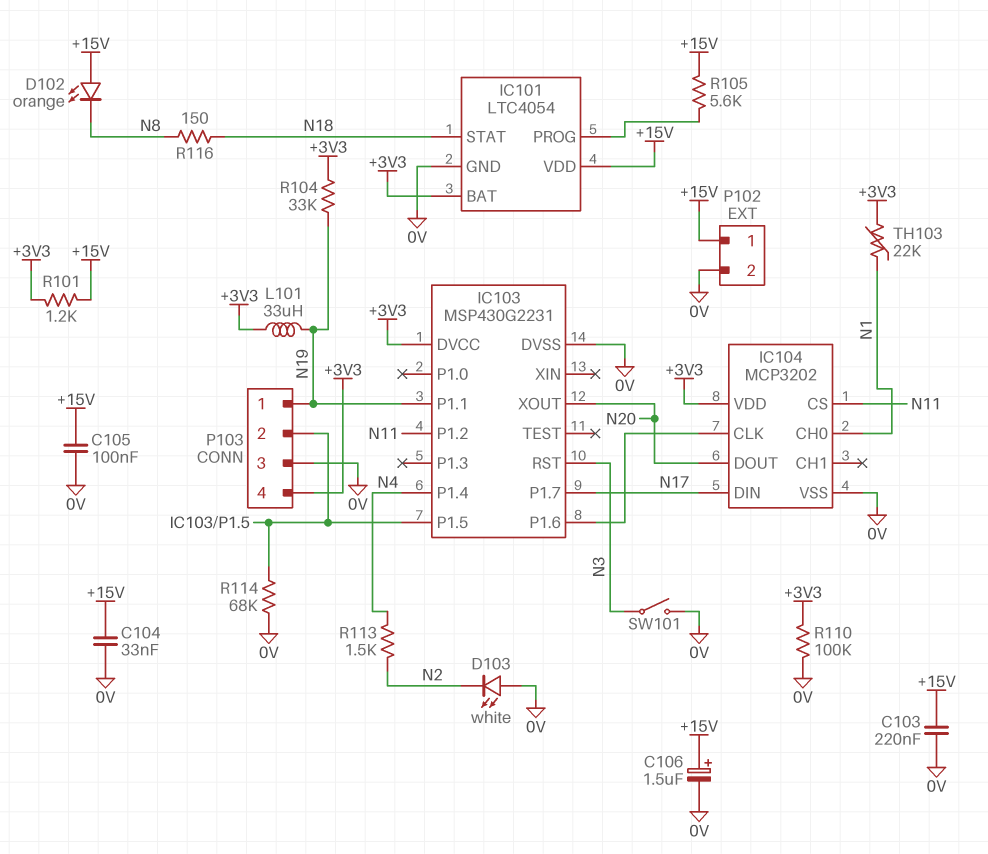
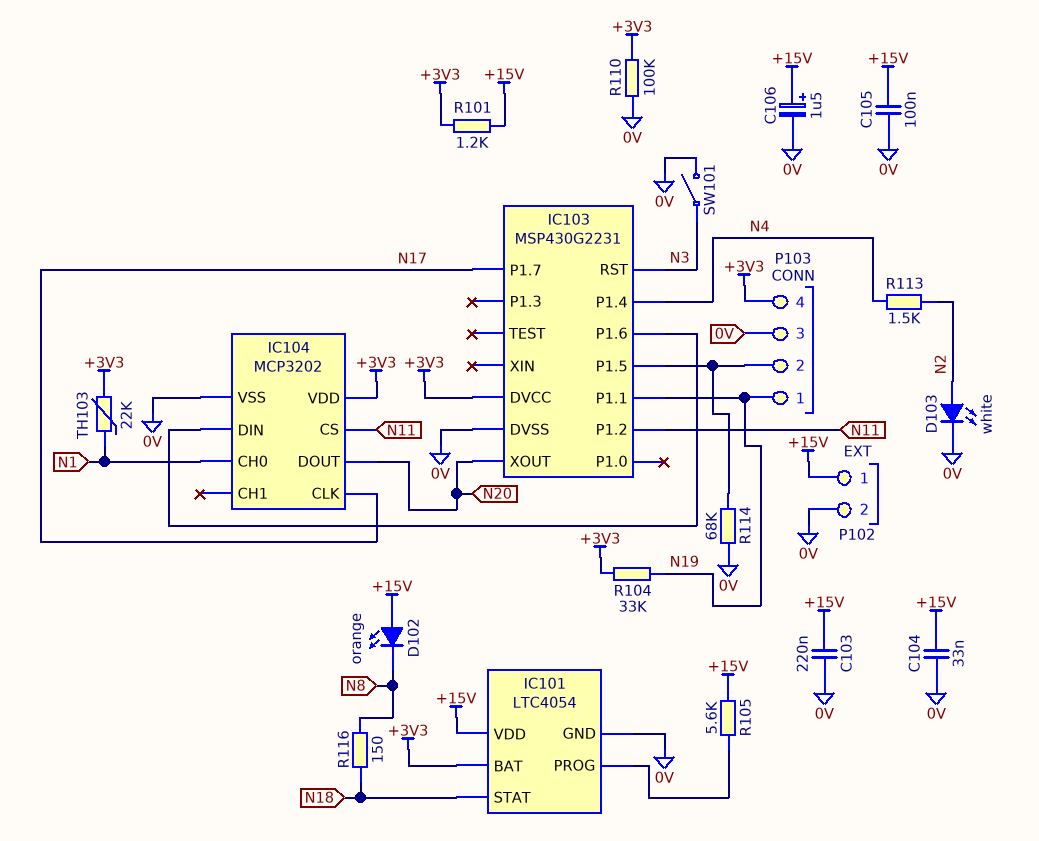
D103: LED white (A 0V, K N2) -> LED white (A N2, K 0V)
IC104 pin CLK: IC103/P1.6 -> N17
IC104 pin DIN: N17 -> IC103/P1.6
L101: 33uH (+3V3, N19) -> none

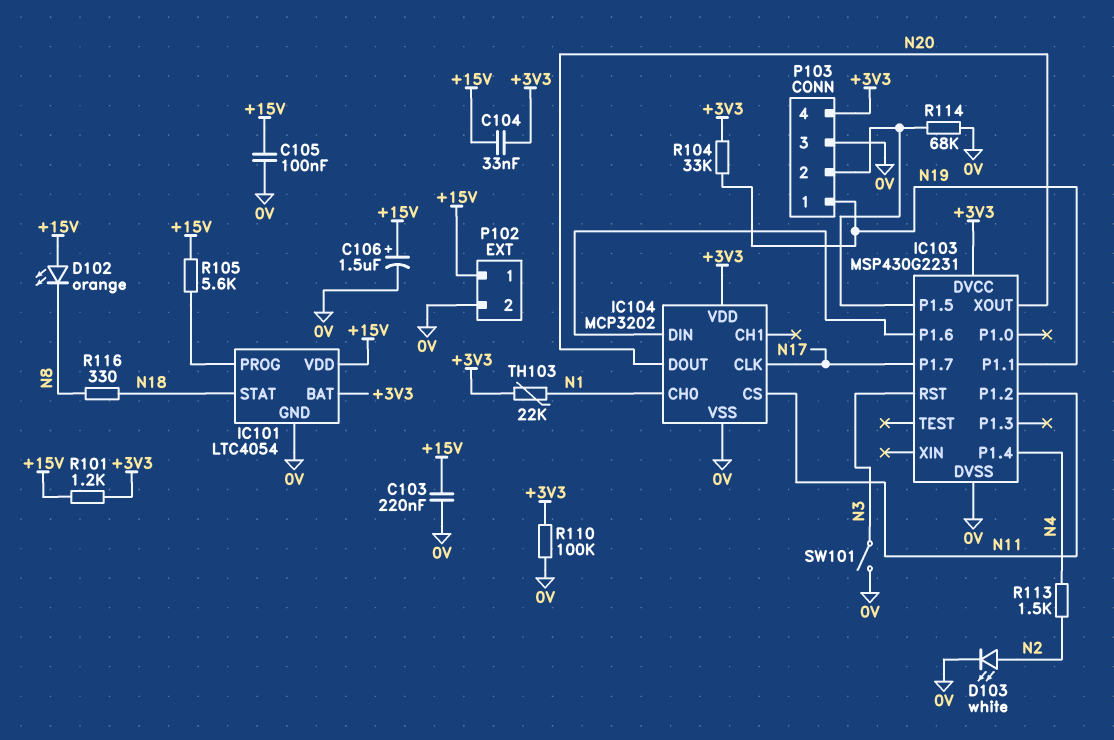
C104: 33nF (+15V, 0V) -> 33nF (+3V3, +15V)
R116: 150 (N8, N18) -> 330 (N8, N18)

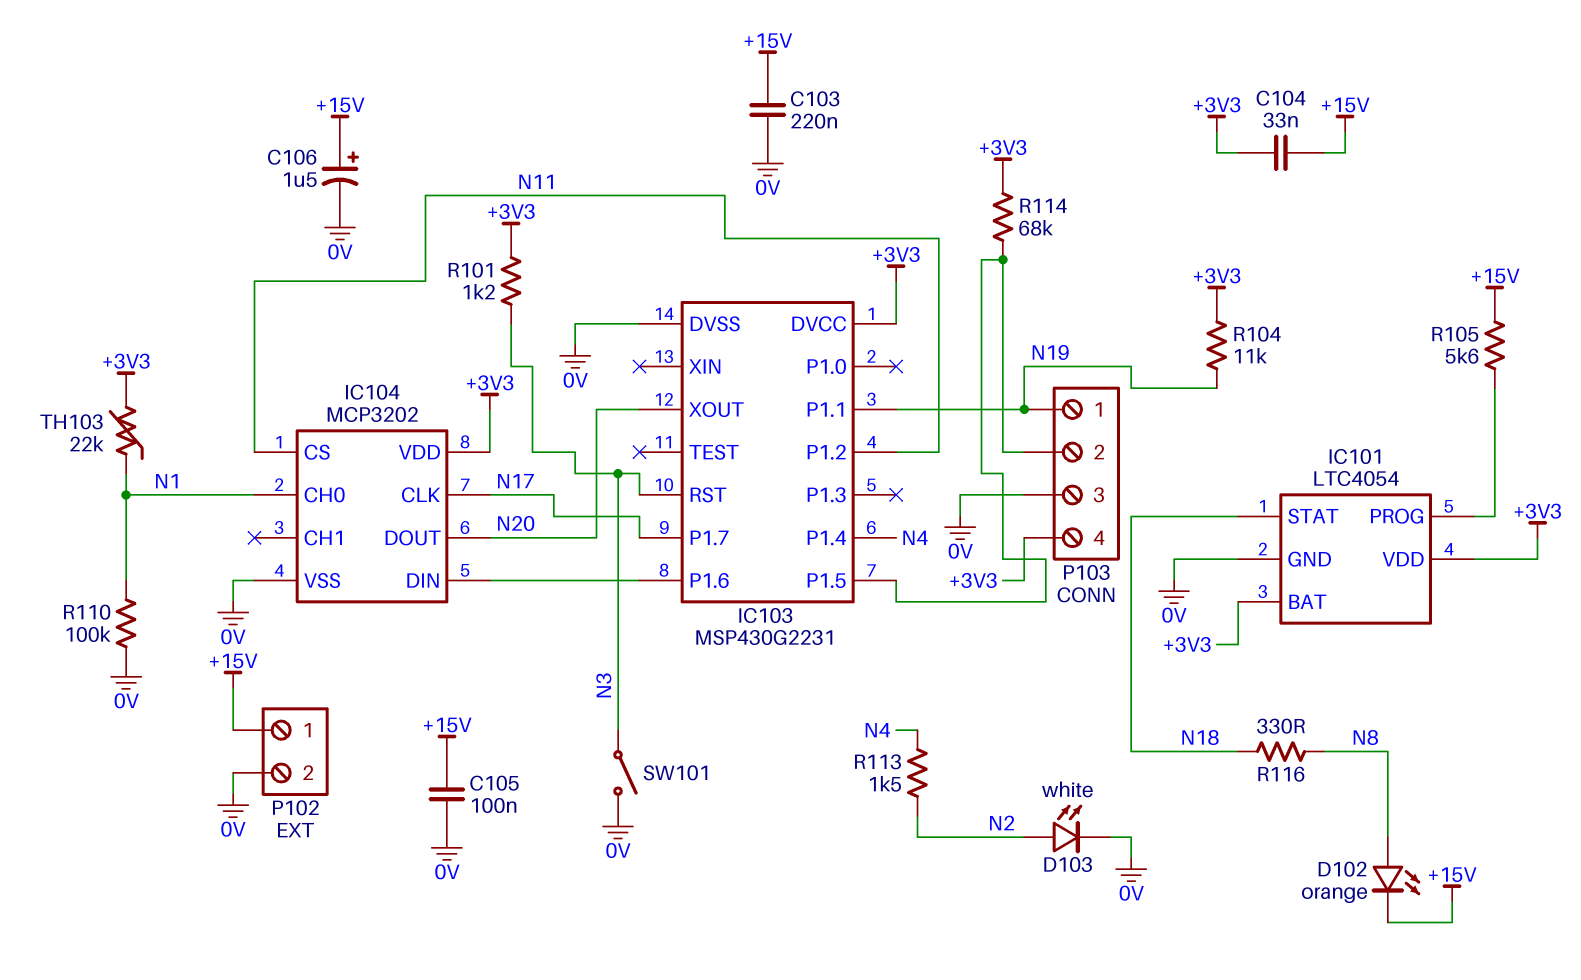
D102: LED orange (A +15V, K N8) -> LED orange (A N8, K +15V)
IC101 pin VDD: +15V -> +3V3
R101: 1.2k (+3V3, +15V) -> 1.2k (+3V3, N3)
R104: 33k (+3V3, N19) -> 11k (+3V3, N19)
R110: 100k (+3V3, 0V) -> 100k (0V, N1)
R114: 68k (0V, IC103/P1.5) -> 68k (+3V3, IC103/P1.5)

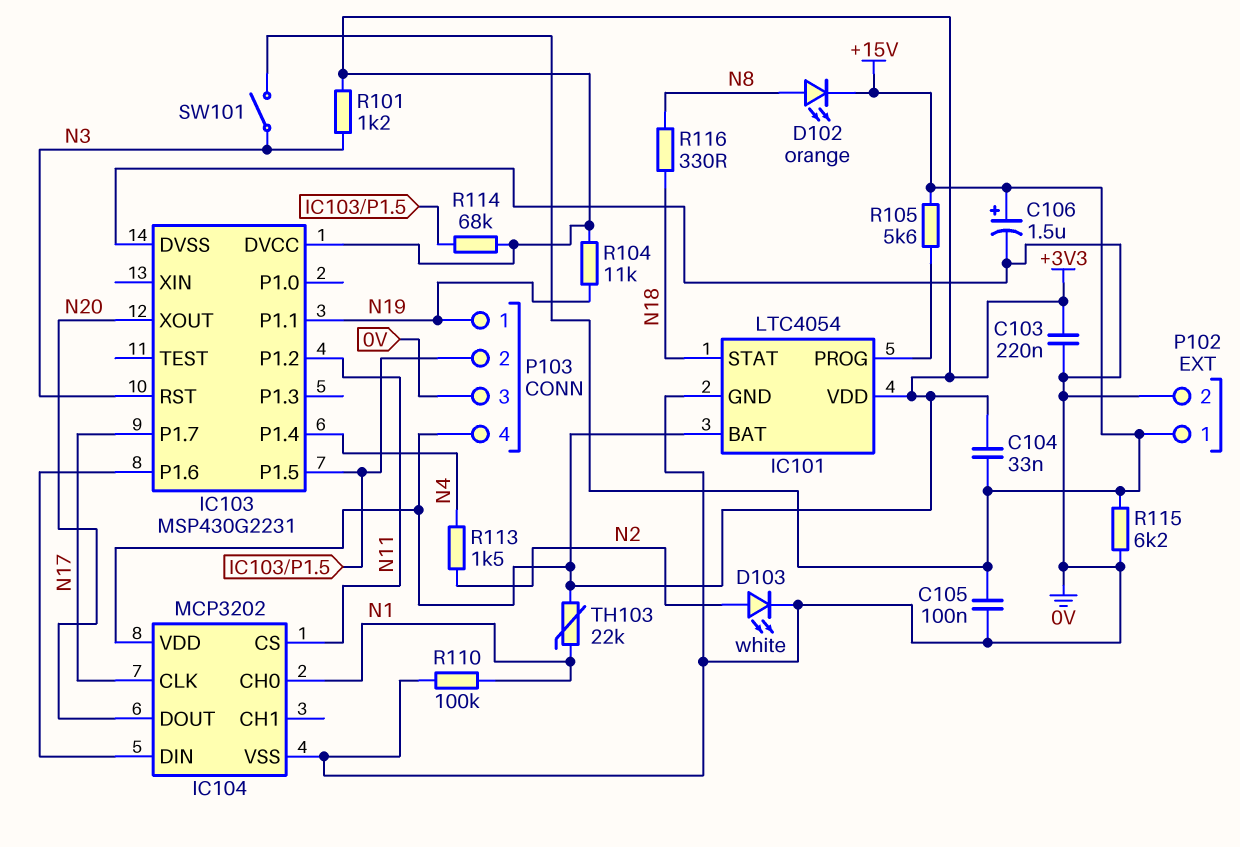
C103: 220nF (+15V, 0V) -> 220nF (+3V3, 0V)
R115: none -> 6.2k (+15V, 0V)
SW101: switch (0V, N3) -> switch (+15V, N3)

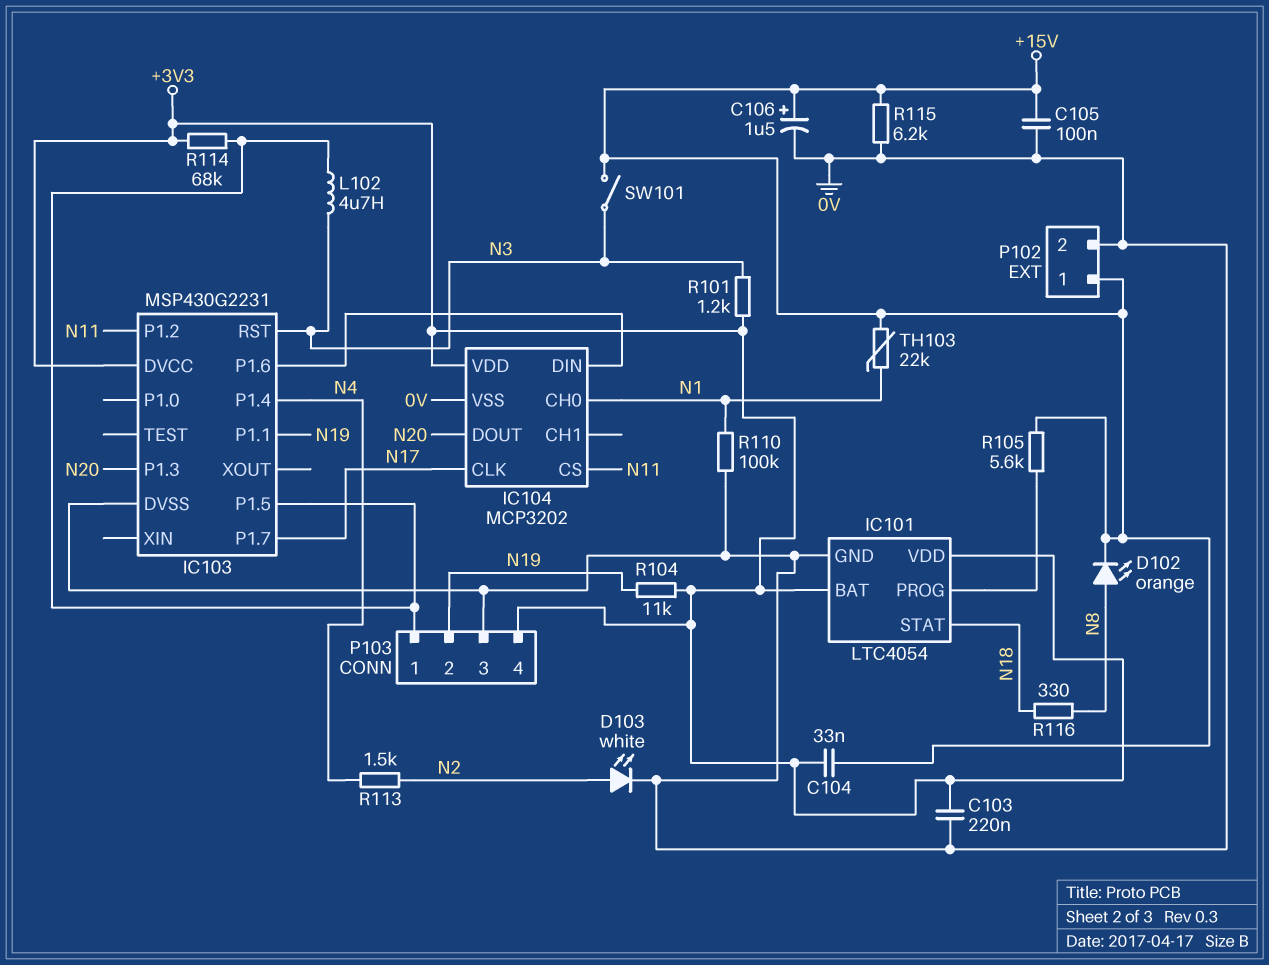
IC103 pin P1.3: none -> N20
IC103 pin XOUT: N20 -> none
L102: none -> 4.7uH (IC103/P1.5, N3)
P103 pin 1: N19 -> IC103/P1.5
P103 pin 2: IC103/P1.5 -> N19
TH103: 22k (+3V3, N1) -> 22k (+15V, N1)

